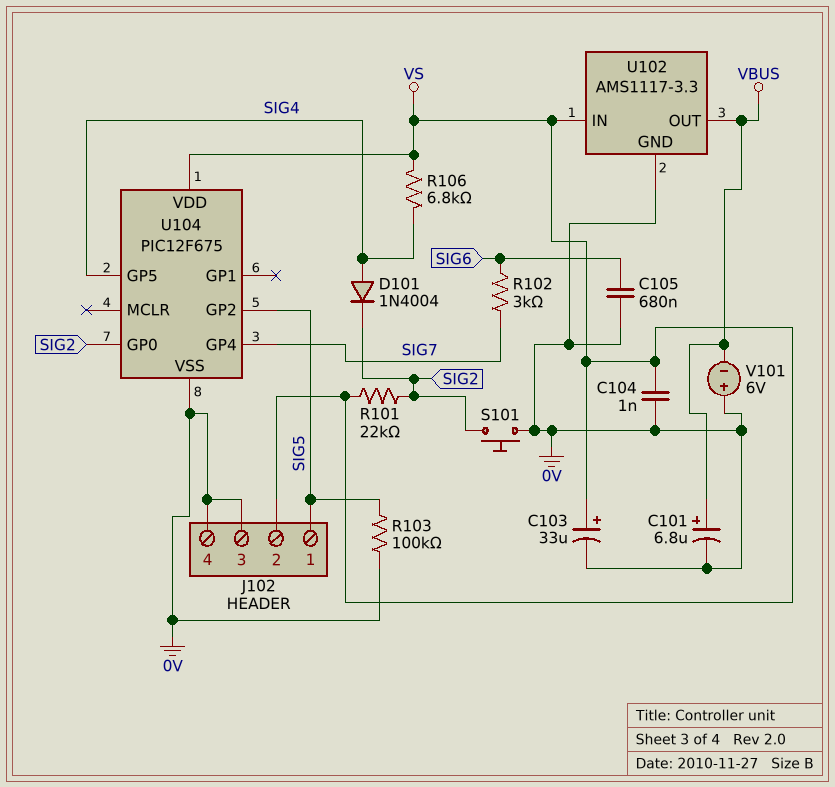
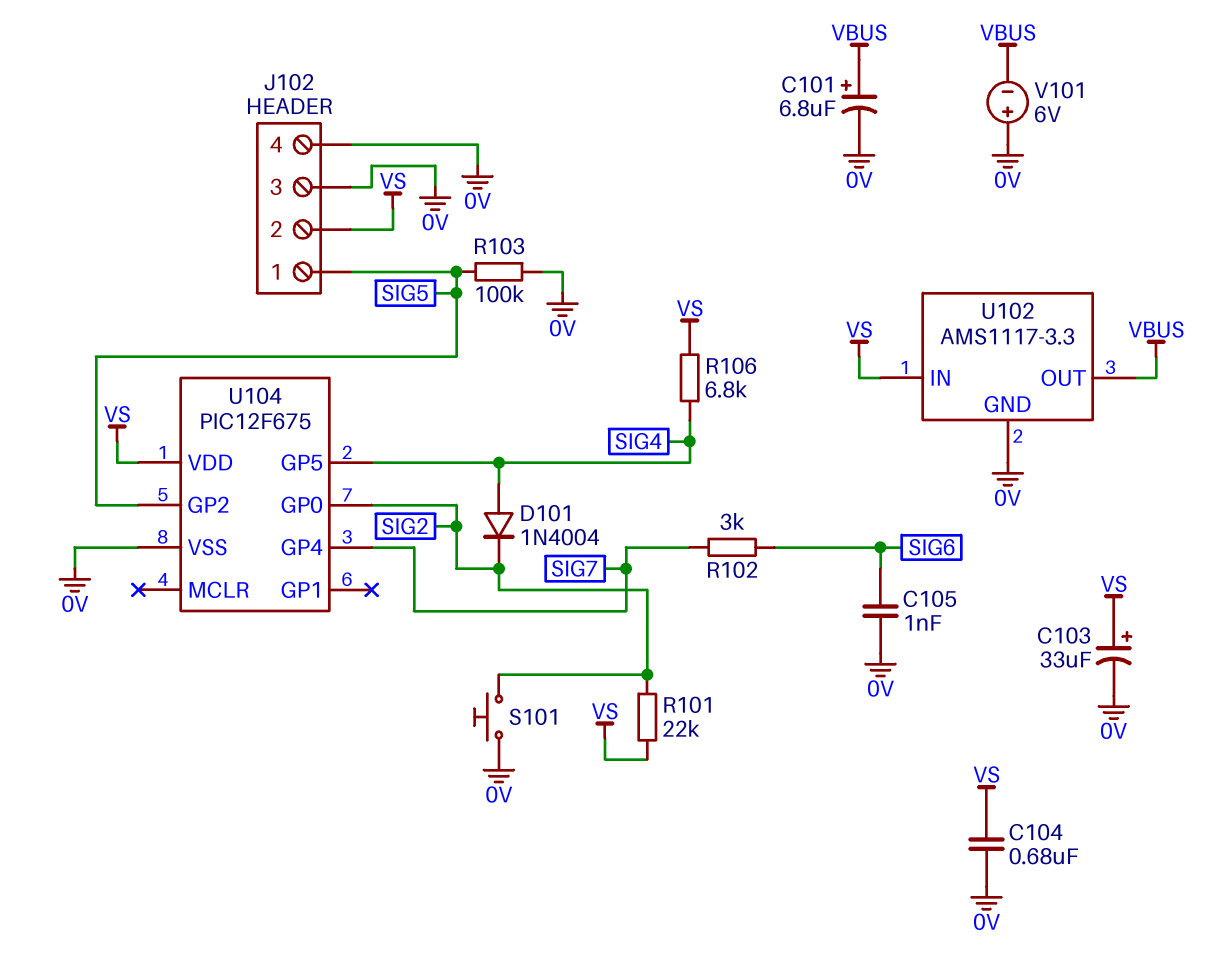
C104: 1nF (0V, VS) -> 680nF (0V, VS)
C105: 680nF (0V, SIG6) -> 1nF (0V, SIG6)

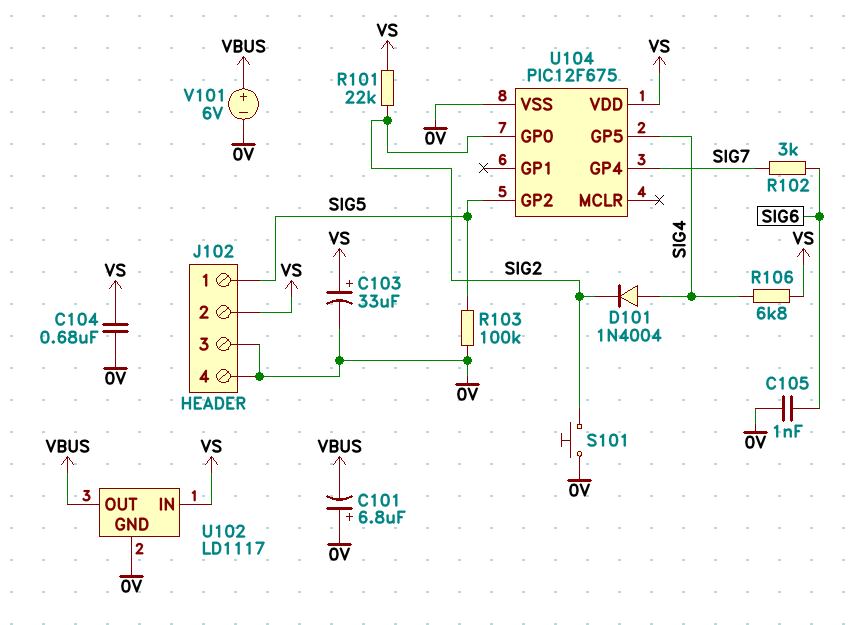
C101: 6.8uF (plus VBUS, minus 0V) -> 6.8uF (plus 0V, minus VBUS)
U102: AMS1117-3.3 -> LD1117
V101: 6V (plus 0V, minus VBUS) -> 6V (plus VBUS, minus 0V)

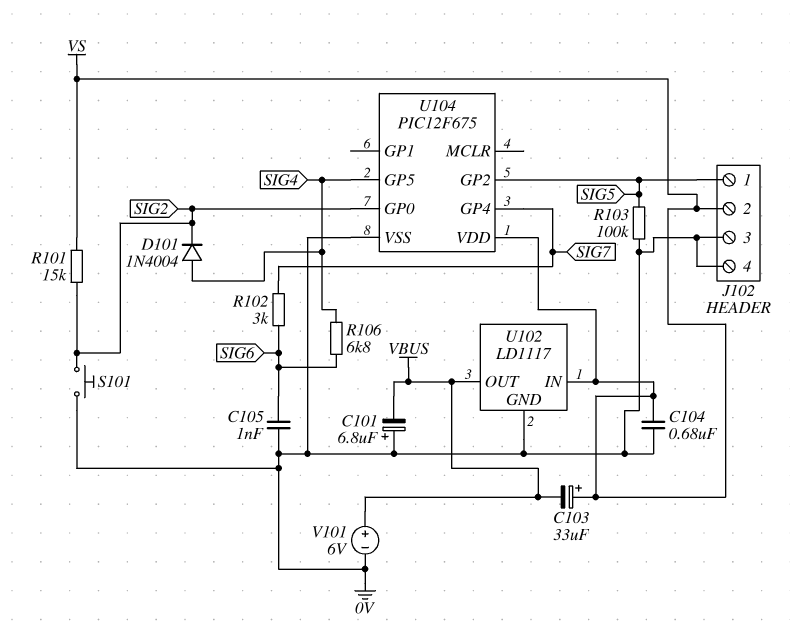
C103: 33uF (plus VS, minus 0V) -> 33uF (plus VS, minus VBUS)
R101: 22k (SIG2, VS) -> 15k (SIG2, VS)
R106: 6.8k (SIG4, VS) -> 6.8k (SIG4, SIG6)

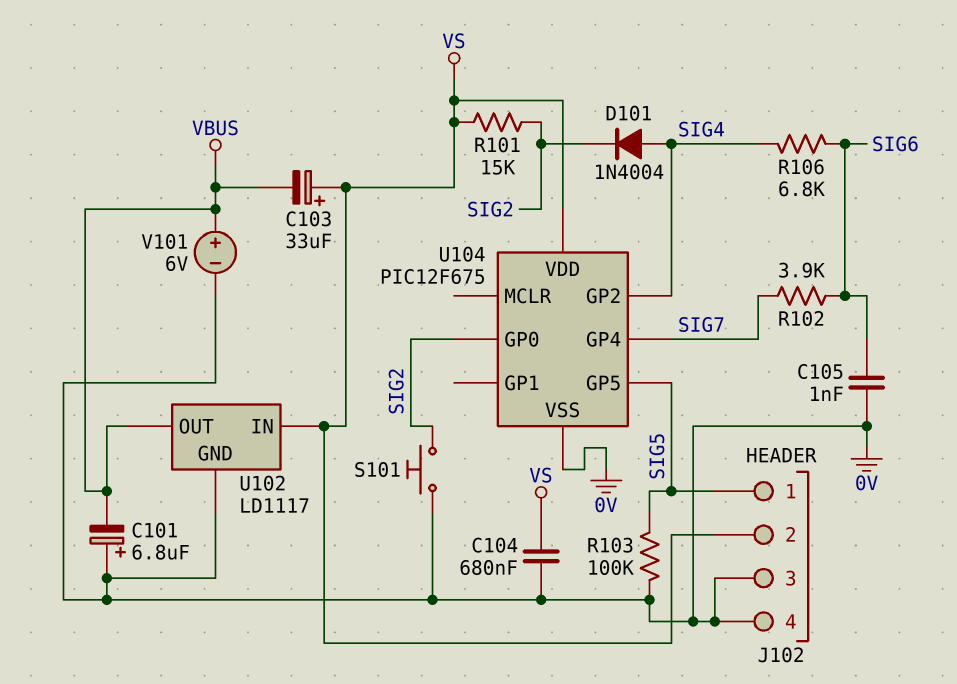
R102: 3k (SIG6, SIG7) -> 3.9k (SIG6, SIG7)
U104 pin GP2: SIG5 -> SIG4
U104 pin GP5: SIG4 -> SIG5

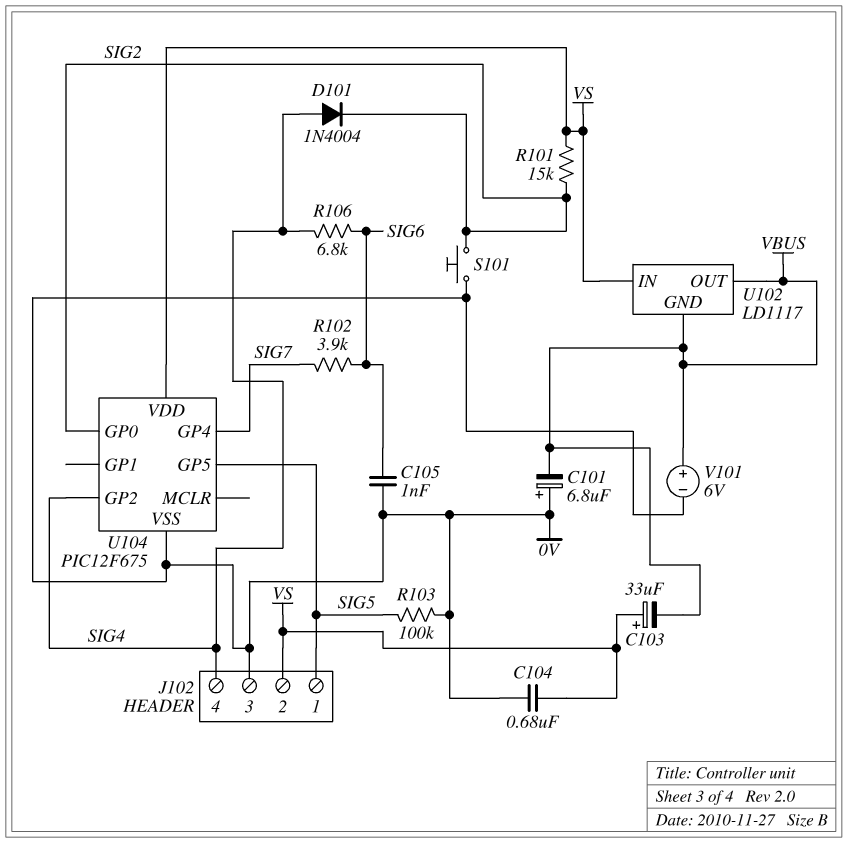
J102 pin 4: 0V -> SIG4
U102 pin GND: 0V -> VBUS

